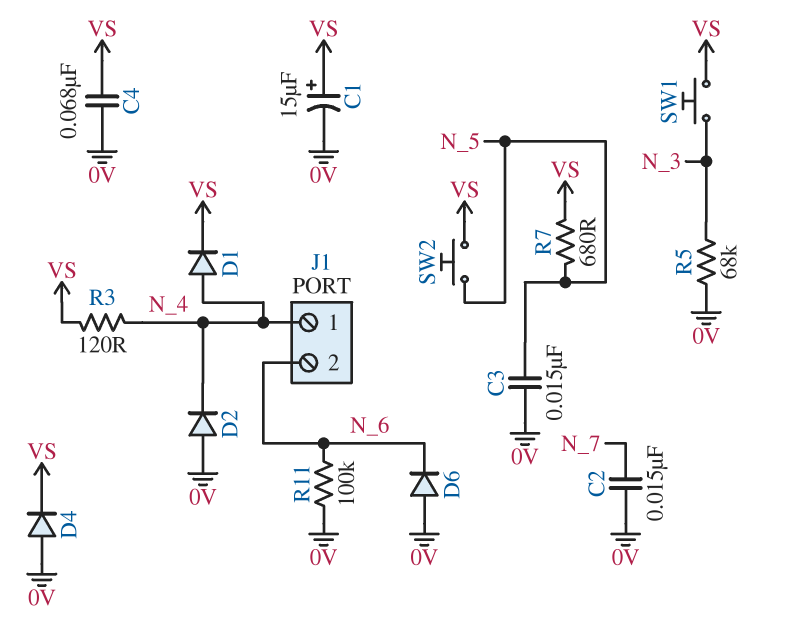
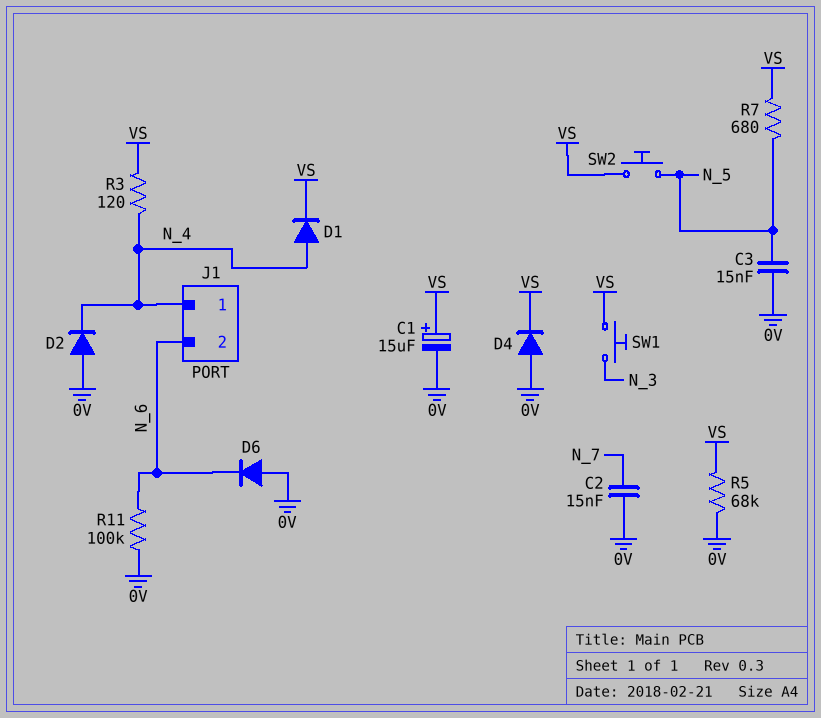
C4: 68nF (0V, VS) -> none
R5: 68k (0V, N_3) -> 68k (0V, VS)

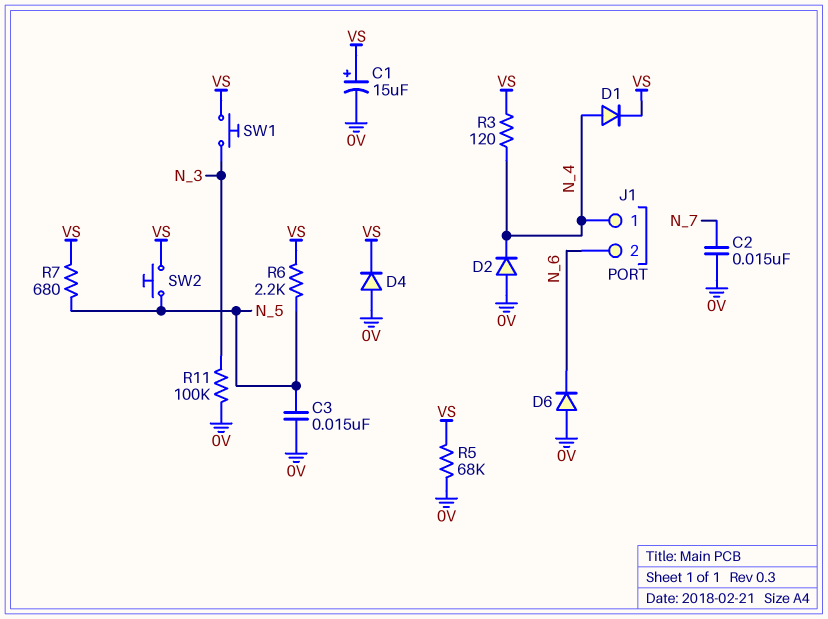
R6: none -> 2.2k (N_5, VS)
R11: 100k (0V, N_6) -> 100k (0V, N_3)

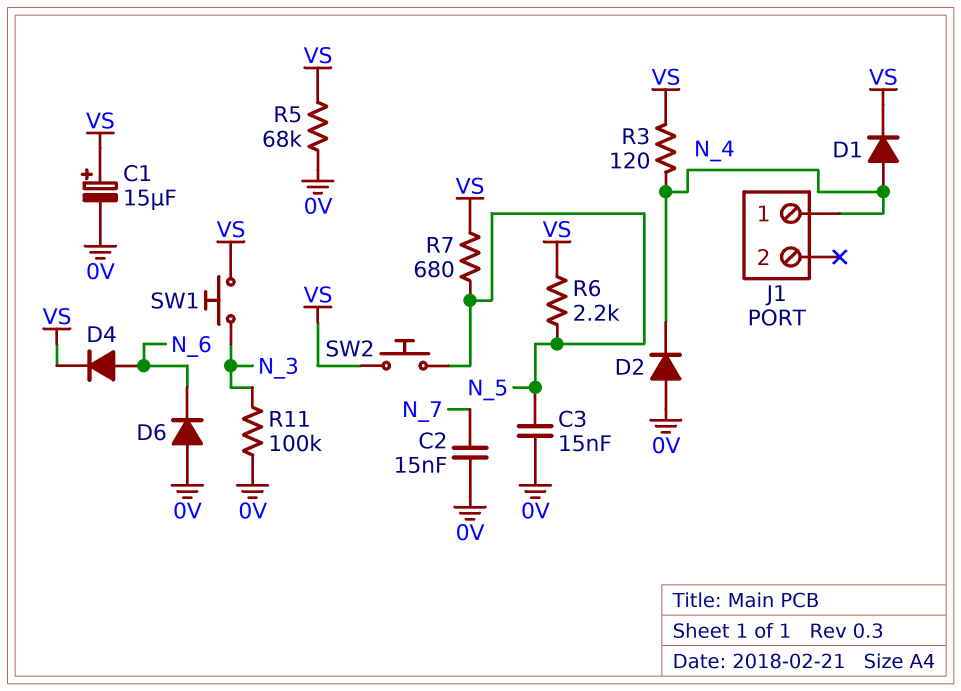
D4: diode (A 0V, K VS) -> diode (A N_6, K VS)
J1 pin 2: N_6 -> none

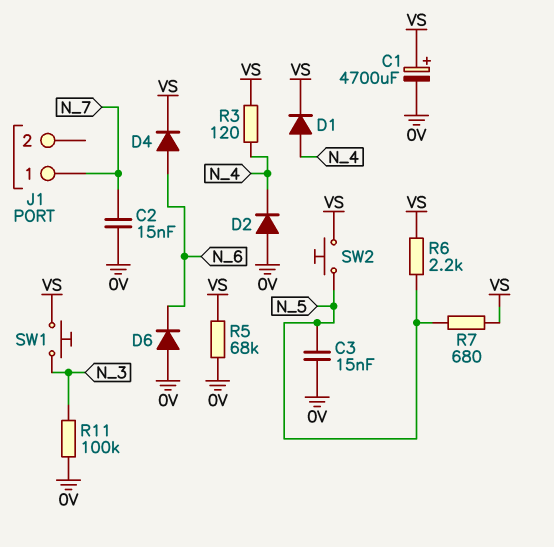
C1: 15uF (plus VS, minus 0V) -> 4700uF (plus VS, minus 0V)
J1 pin 1: N_4 -> N_7

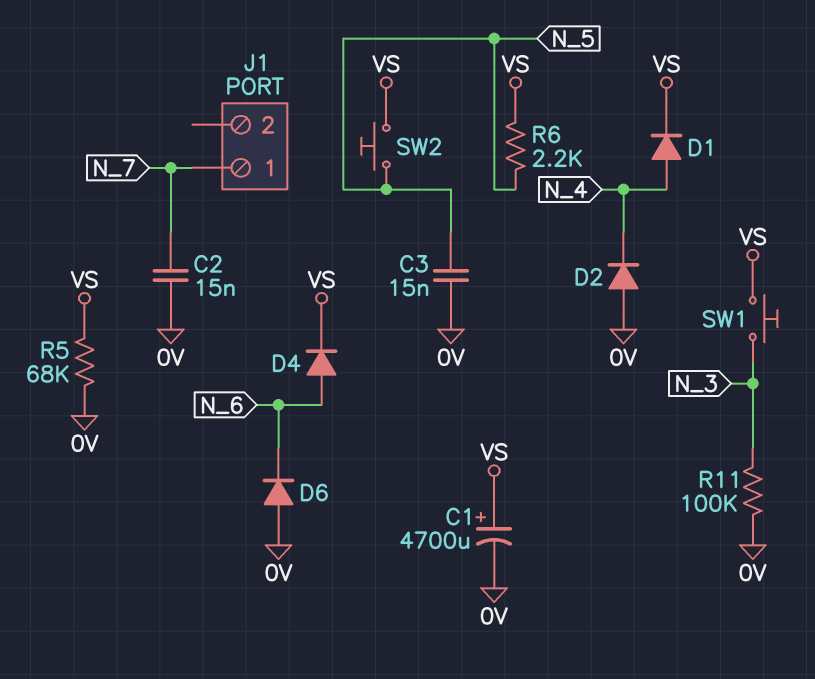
R3: 120 (N_4, VS) -> none
R7: 680 (N_5, VS) -> none

